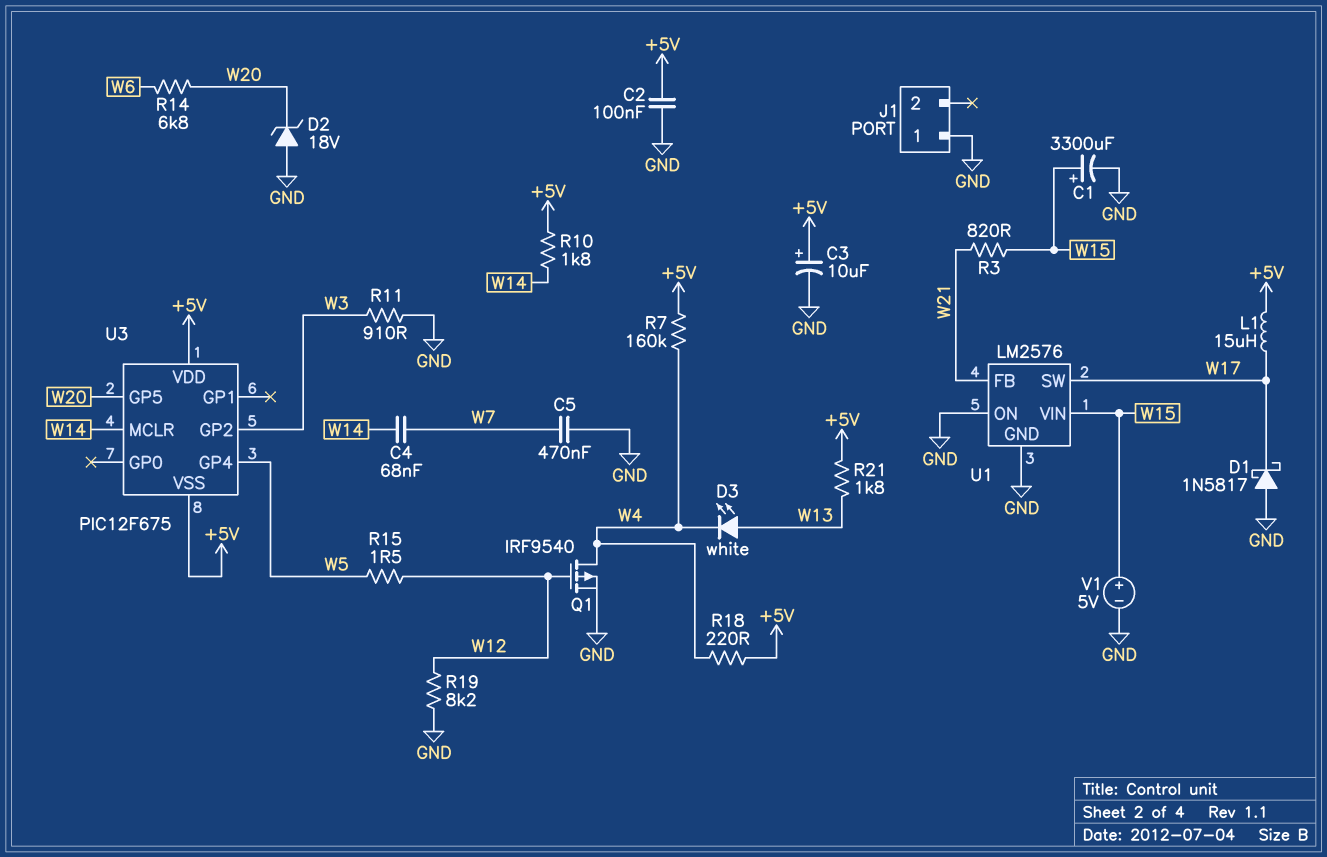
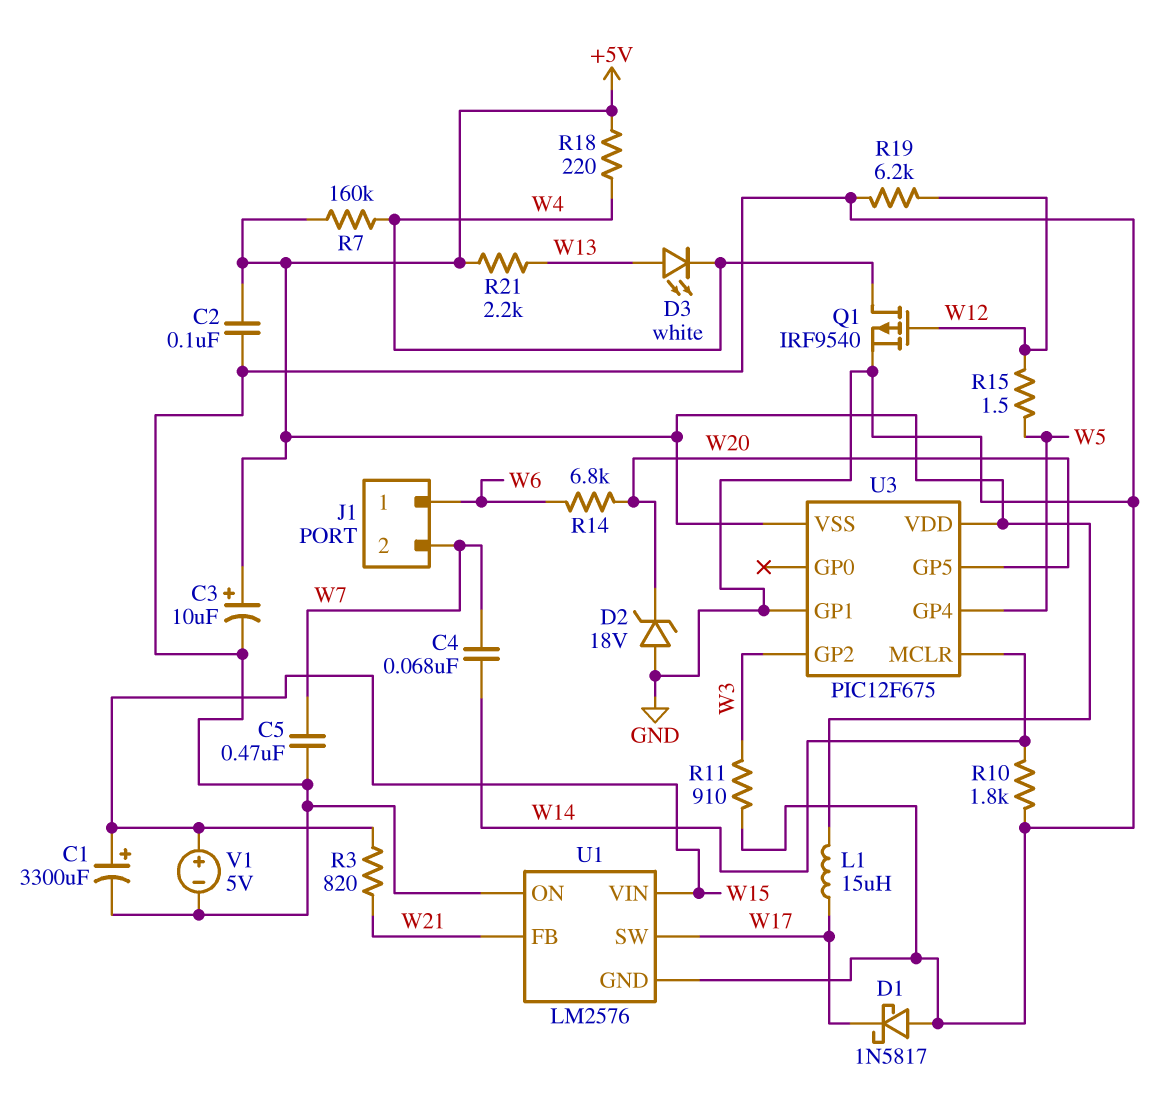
J1 pin 1: GND -> W6
J1 pin 2: none -> W7
R10: 1.8k (+5V, W14) -> 1.8k (GND, W14)
R19: 8.2k (GND, W12) -> 6.2k (GND, W12)
R21: 1.8k (+5V, W13) -> 2.2k (+5V, W13)
U3 pin GP1: none -> GND

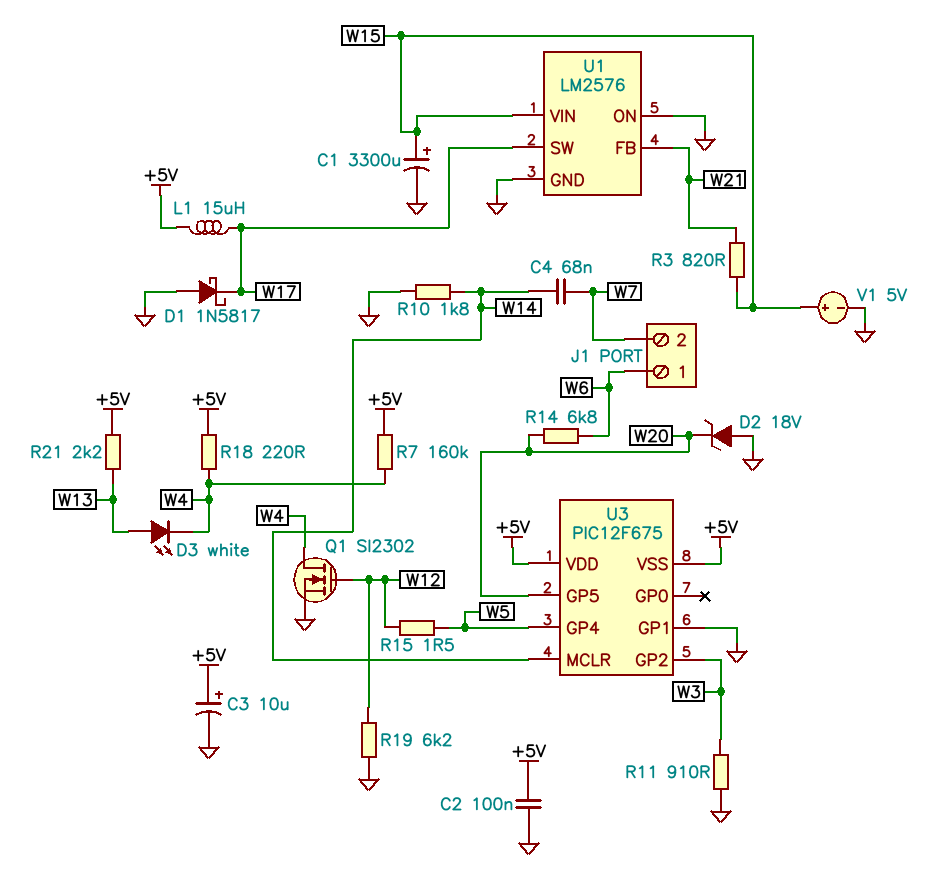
C5: 470nF (GND, W7) -> none
Q1: PMOS IRF9540 (G W12, D W4, S GND) -> NMOS SI2302 (G W12, D W4, S GND)

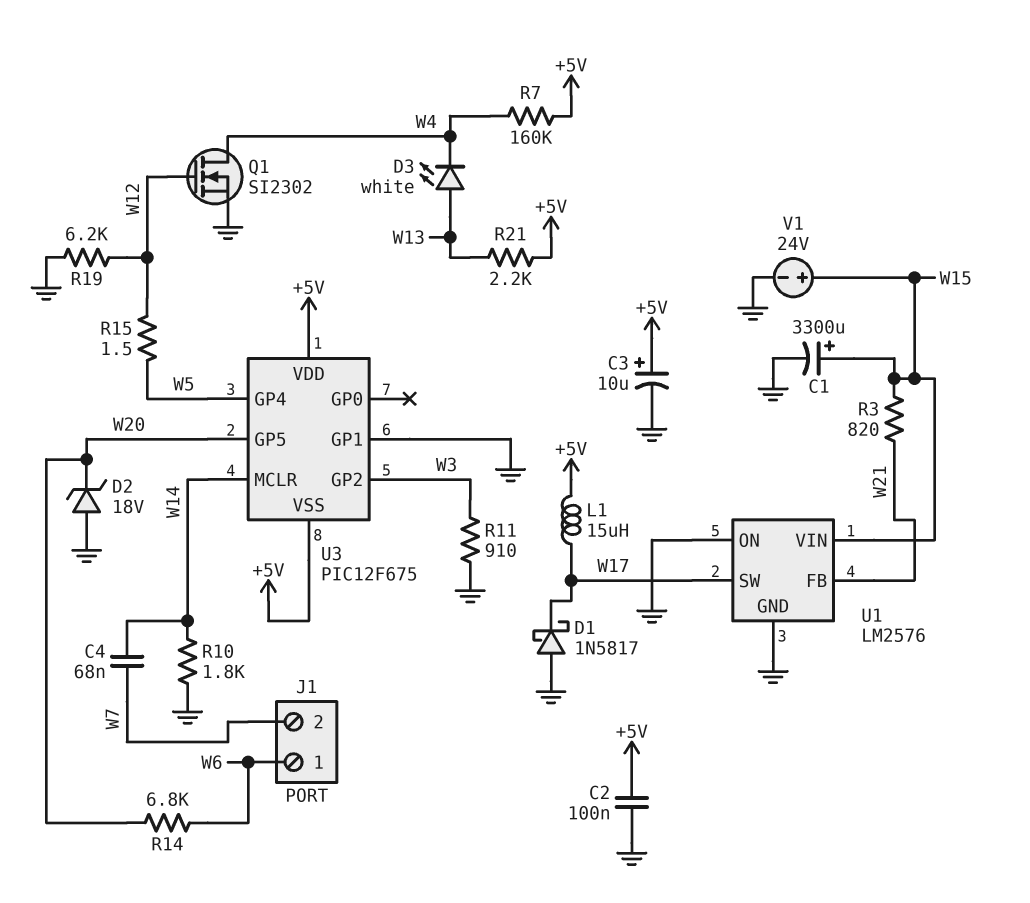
R18: 220 (+5V, W4) -> none
V1: 5V (plus W15, minus GND) -> 24V (plus W15, minus GND)

